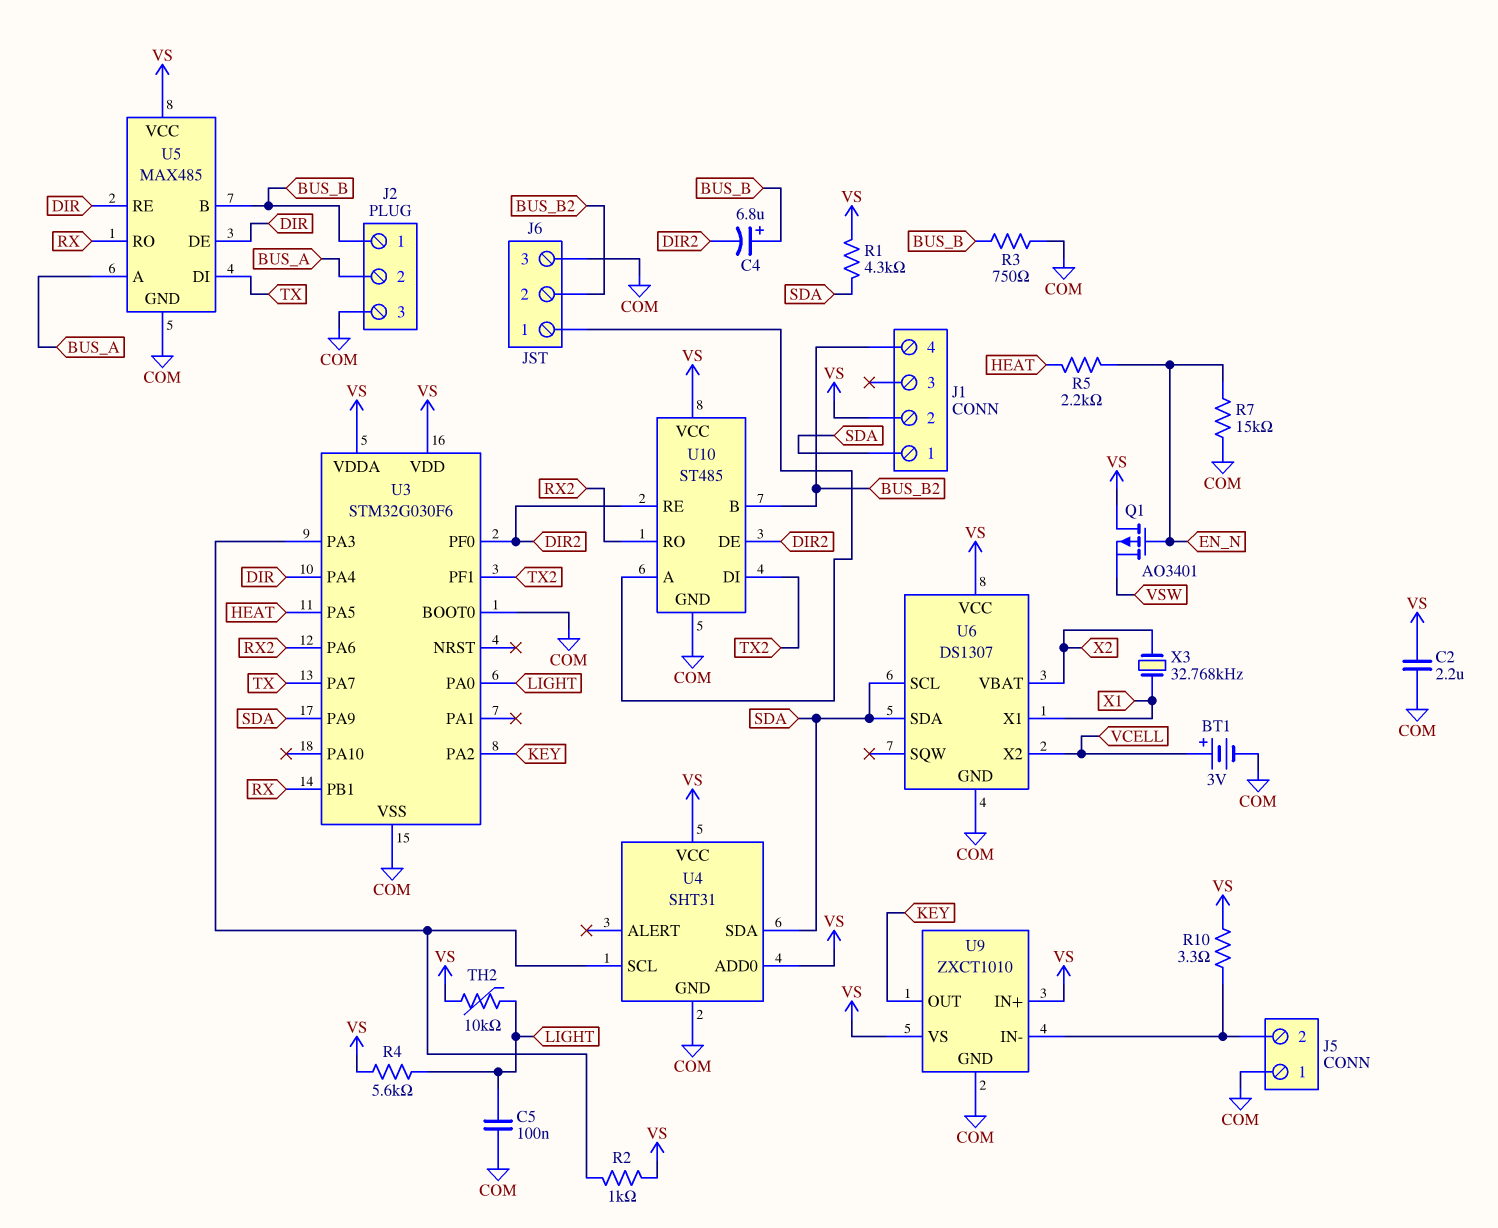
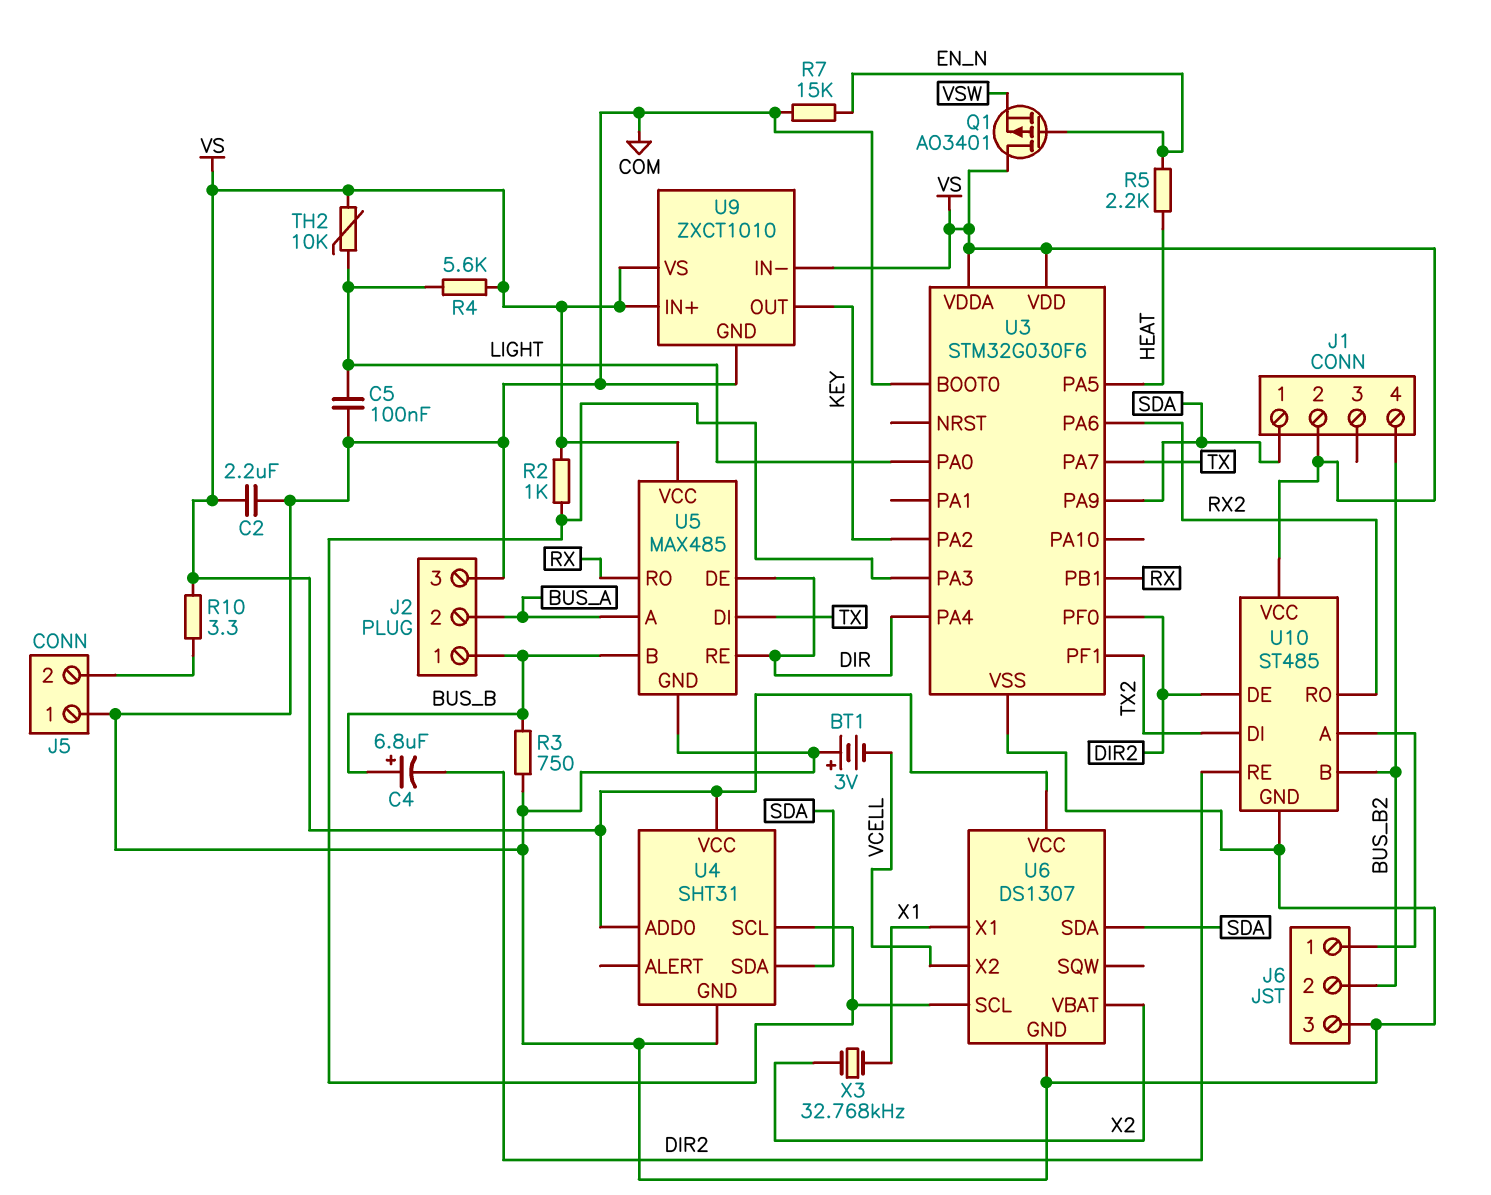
BT1: 3V (plus VCELL, minus COM) -> 3V (plus COM, minus VCELL)
R1: 4.3k (SDA, VS) -> none
U6 pin SCL: SDA -> U3/PA3
U9 pin IN-: J5/2 -> VS

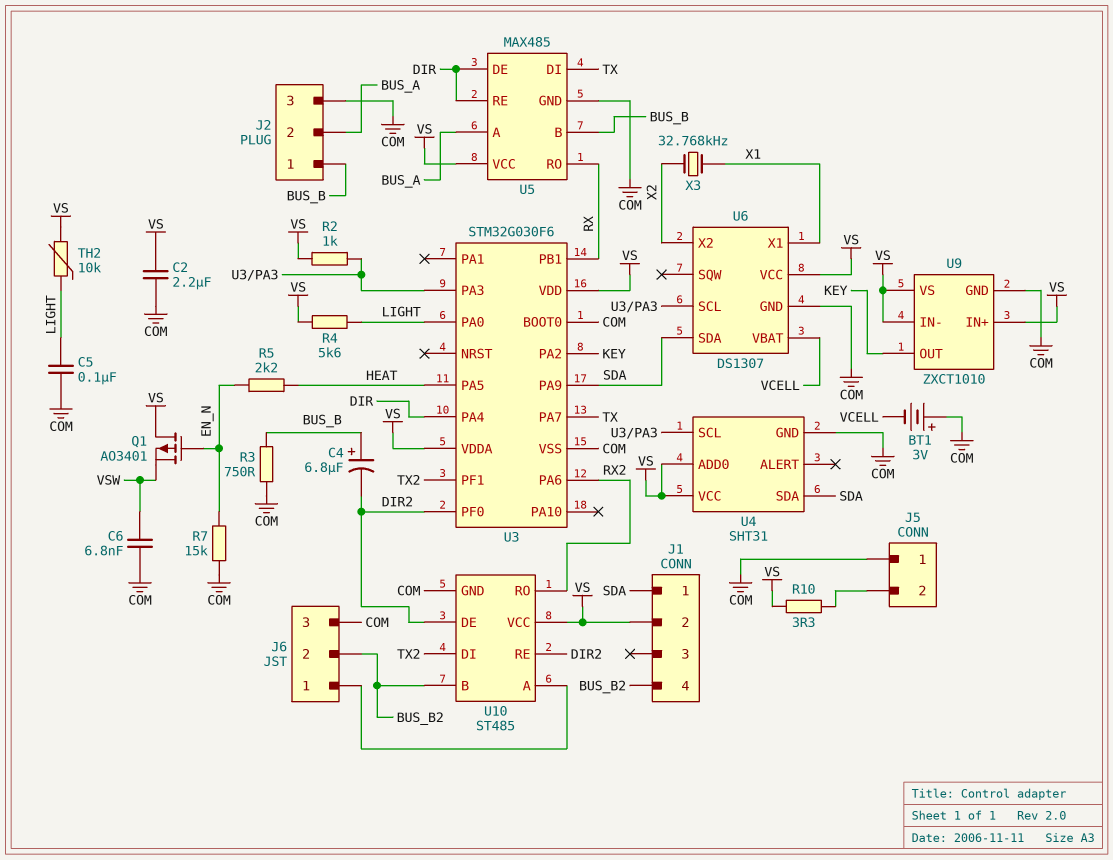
C6: none -> 6.8nF (COM, VSW)
U6 pin VBAT: X2 -> VCELL
U6 pin X2: VCELL -> X2

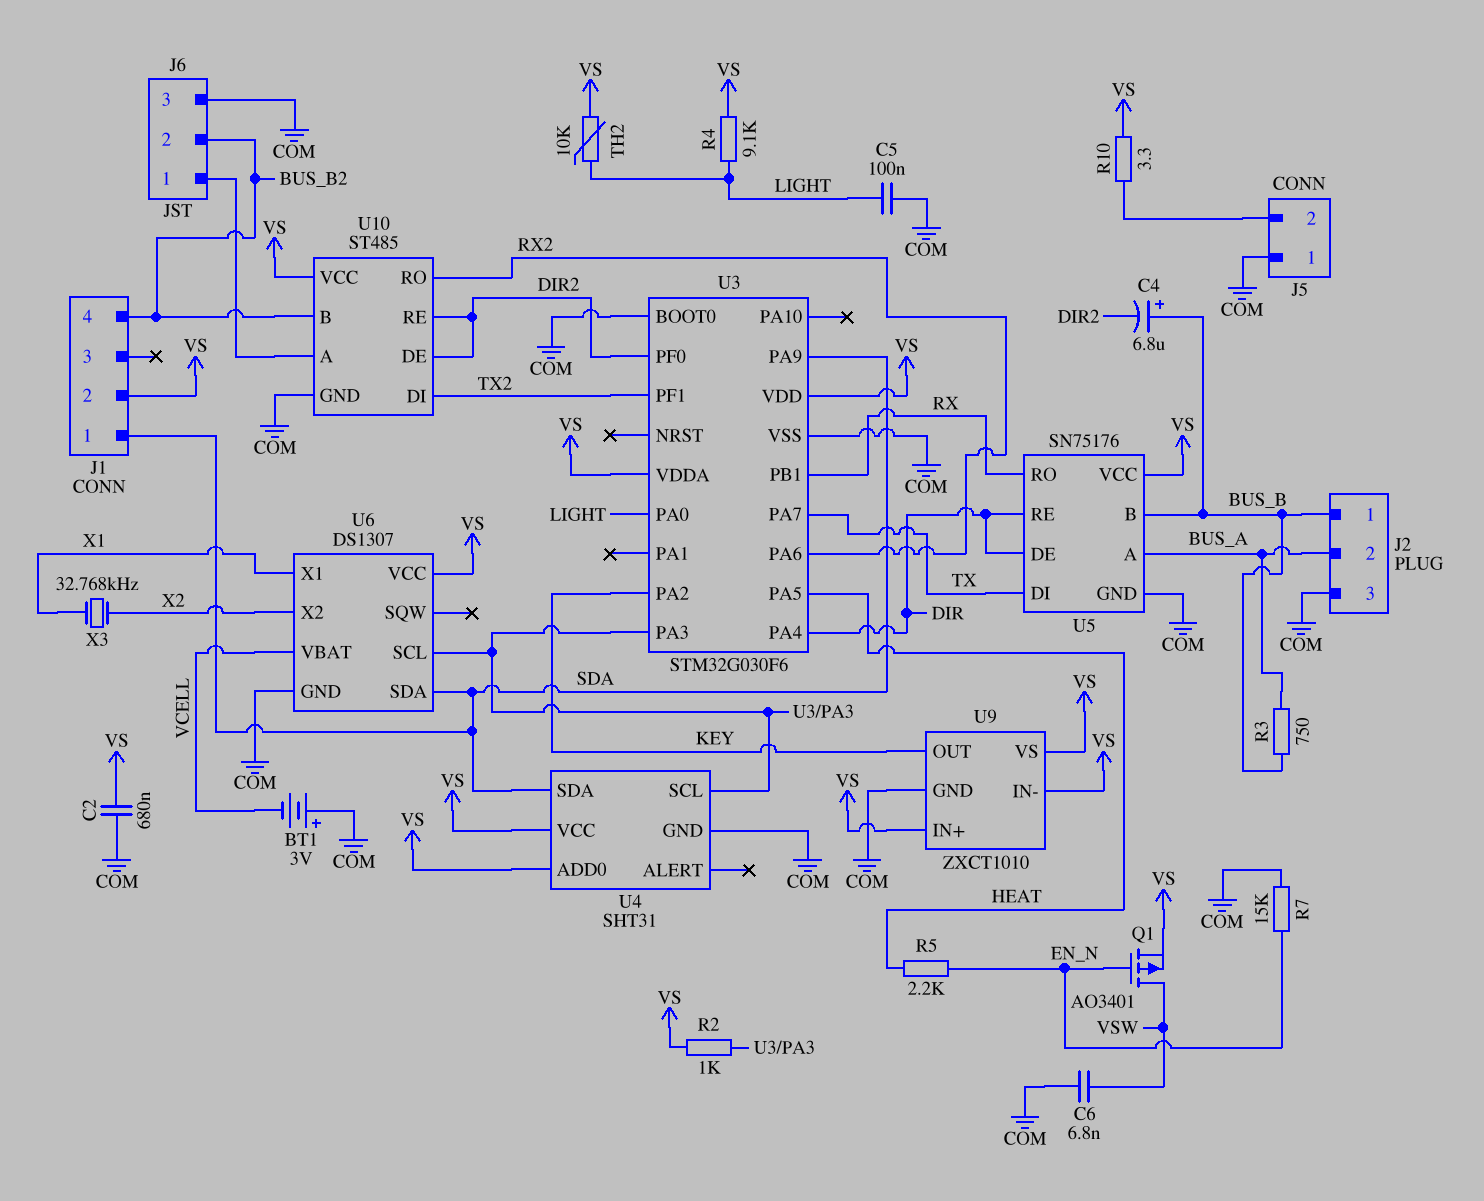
C2: 2.2uF (COM, VS) -> 680nF (COM, VS)
Q1: PMOS AO3401 (G EN_N, D VS, S VSW) -> PMOS AO3401 (G EN_N, D VSW, S VS)
R3: 750 (BUS_B, COM) -> 750 (BUS_A, BUS_B)
R4: 5.6k (LIGHT, VS) -> 9.1k (LIGHT, VS)
U5: MAX485 -> SN75176

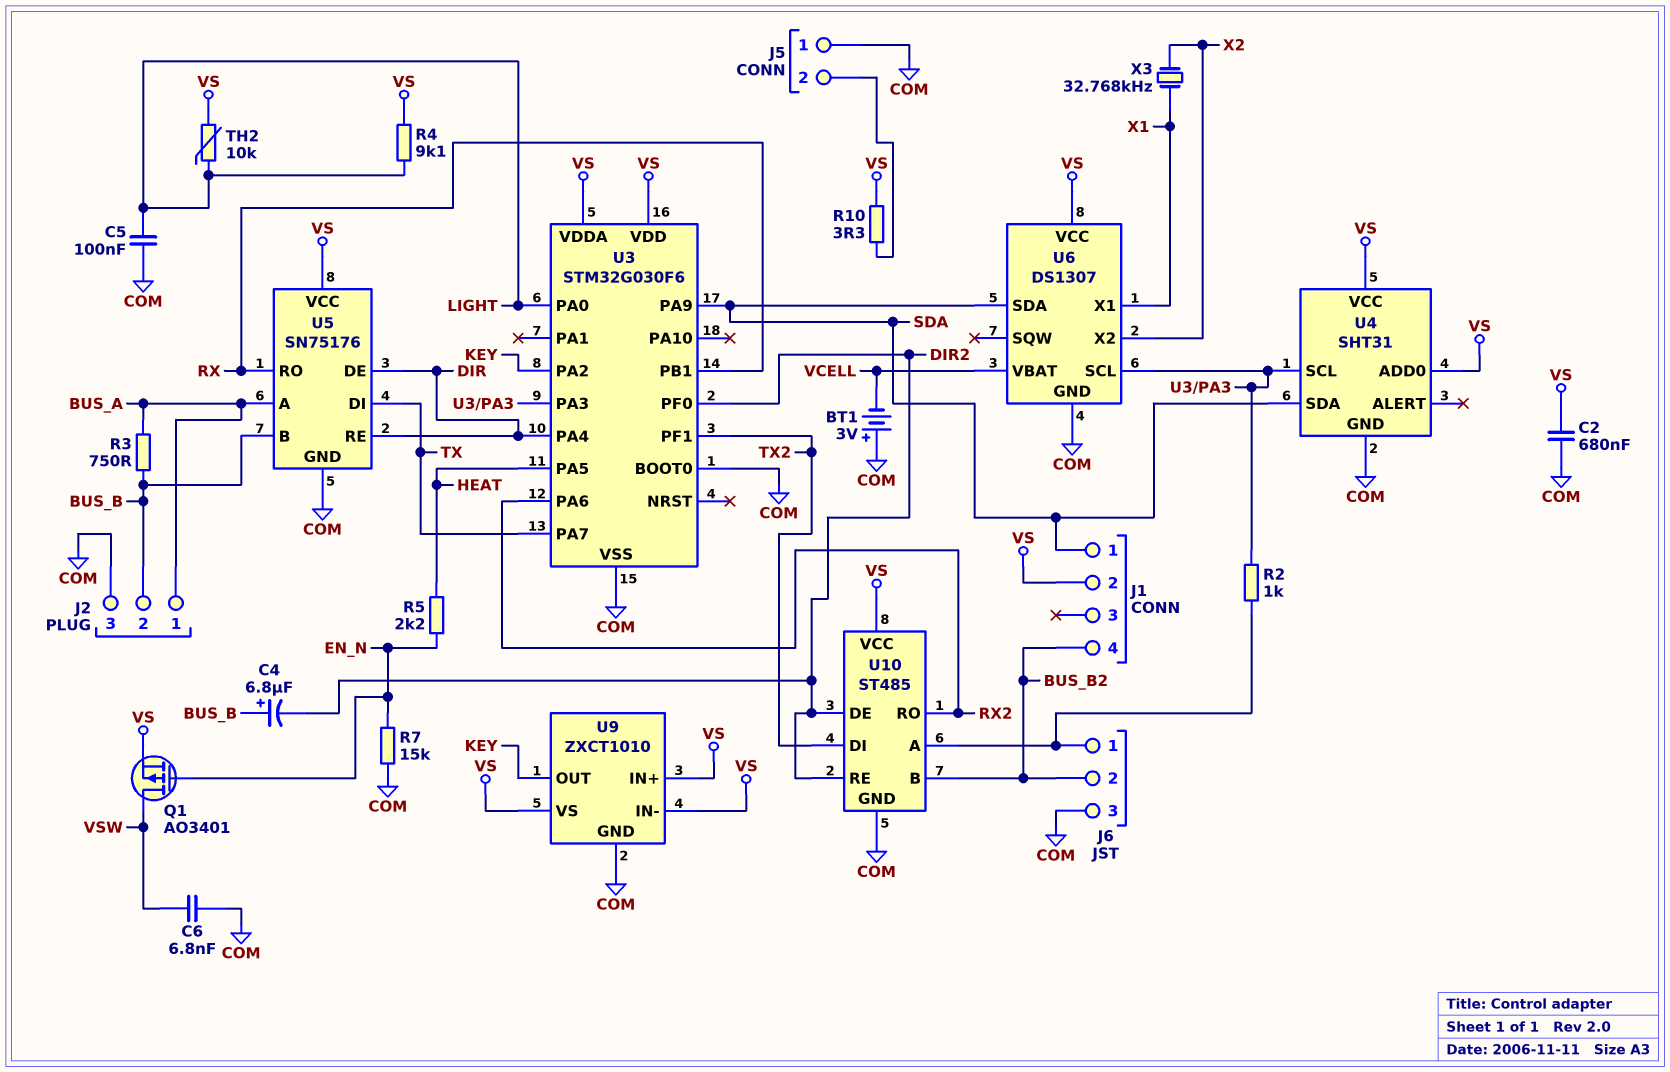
J2 pin 1: BUS_B -> BUS_A
J2 pin 2: BUS_A -> BUS_B
R2: 1k (U3/PA3, VS) -> 1k (J6/1, U3/PA3)

